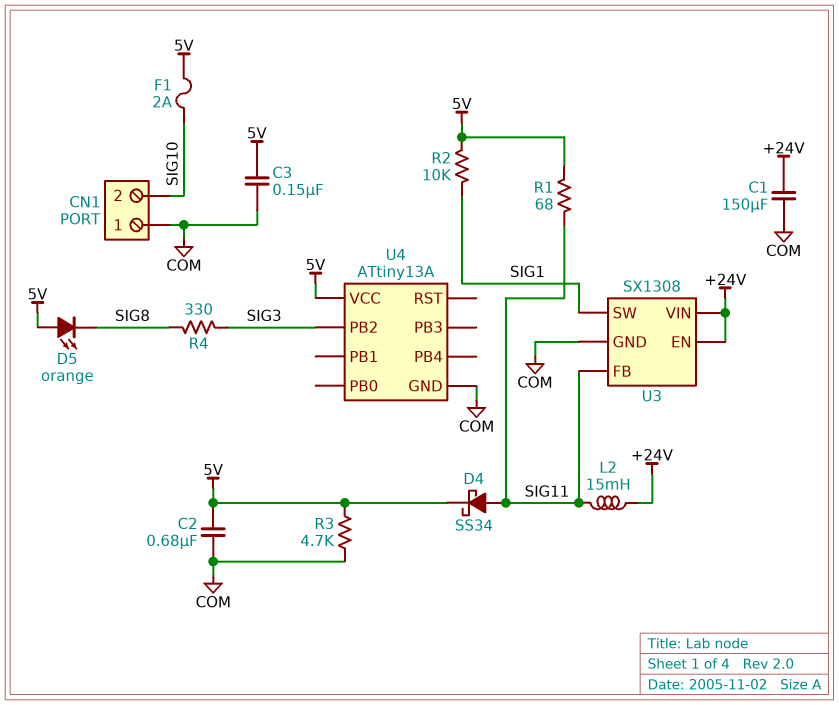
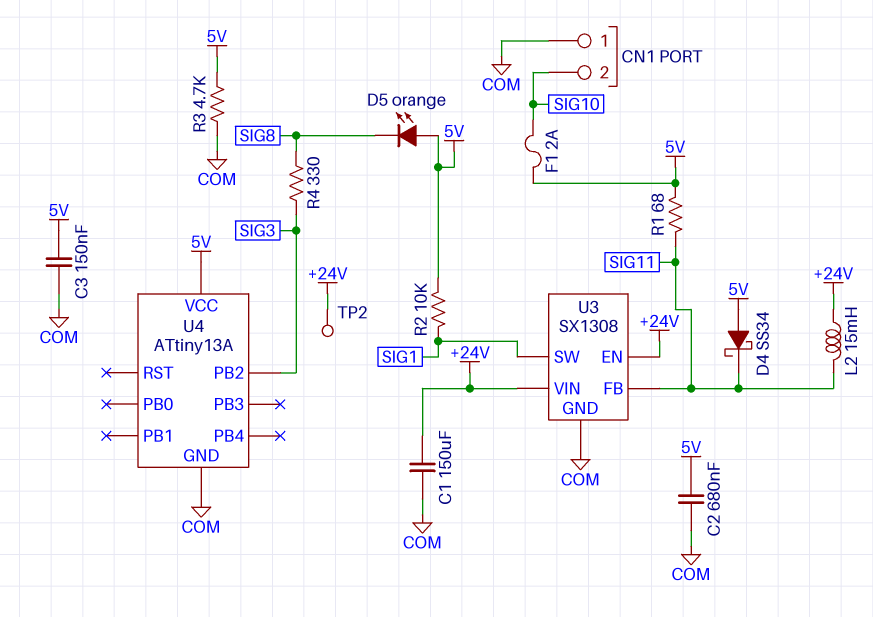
D4: schottky SS34 (A SIG11, K 5V) -> schottky SS34 (A 5V, K SIG11)
TP2: none -> test point (+24V)

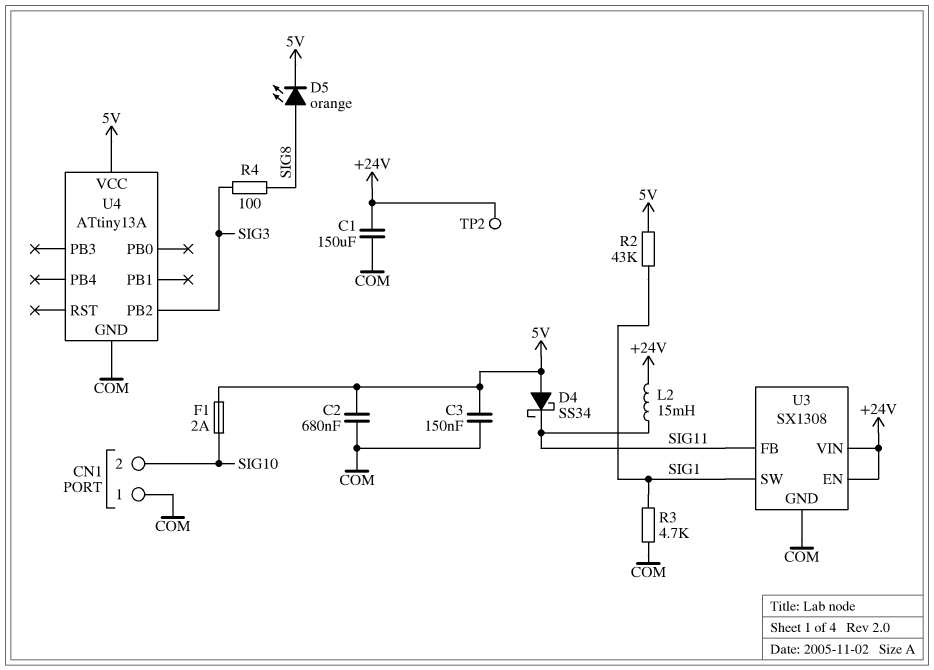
D5: LED orange (A 5V, K SIG8) -> LED orange (A SIG8, K 5V)
R1: 68 (5V, SIG11) -> none
R2: 10k (5V, SIG1) -> 43k (5V, SIG1)
R3: 4.7k (5V, COM) -> 4.7k (COM, SIG1)
R4: 330 (SIG3, SIG8) -> 100 (SIG3, SIG8)

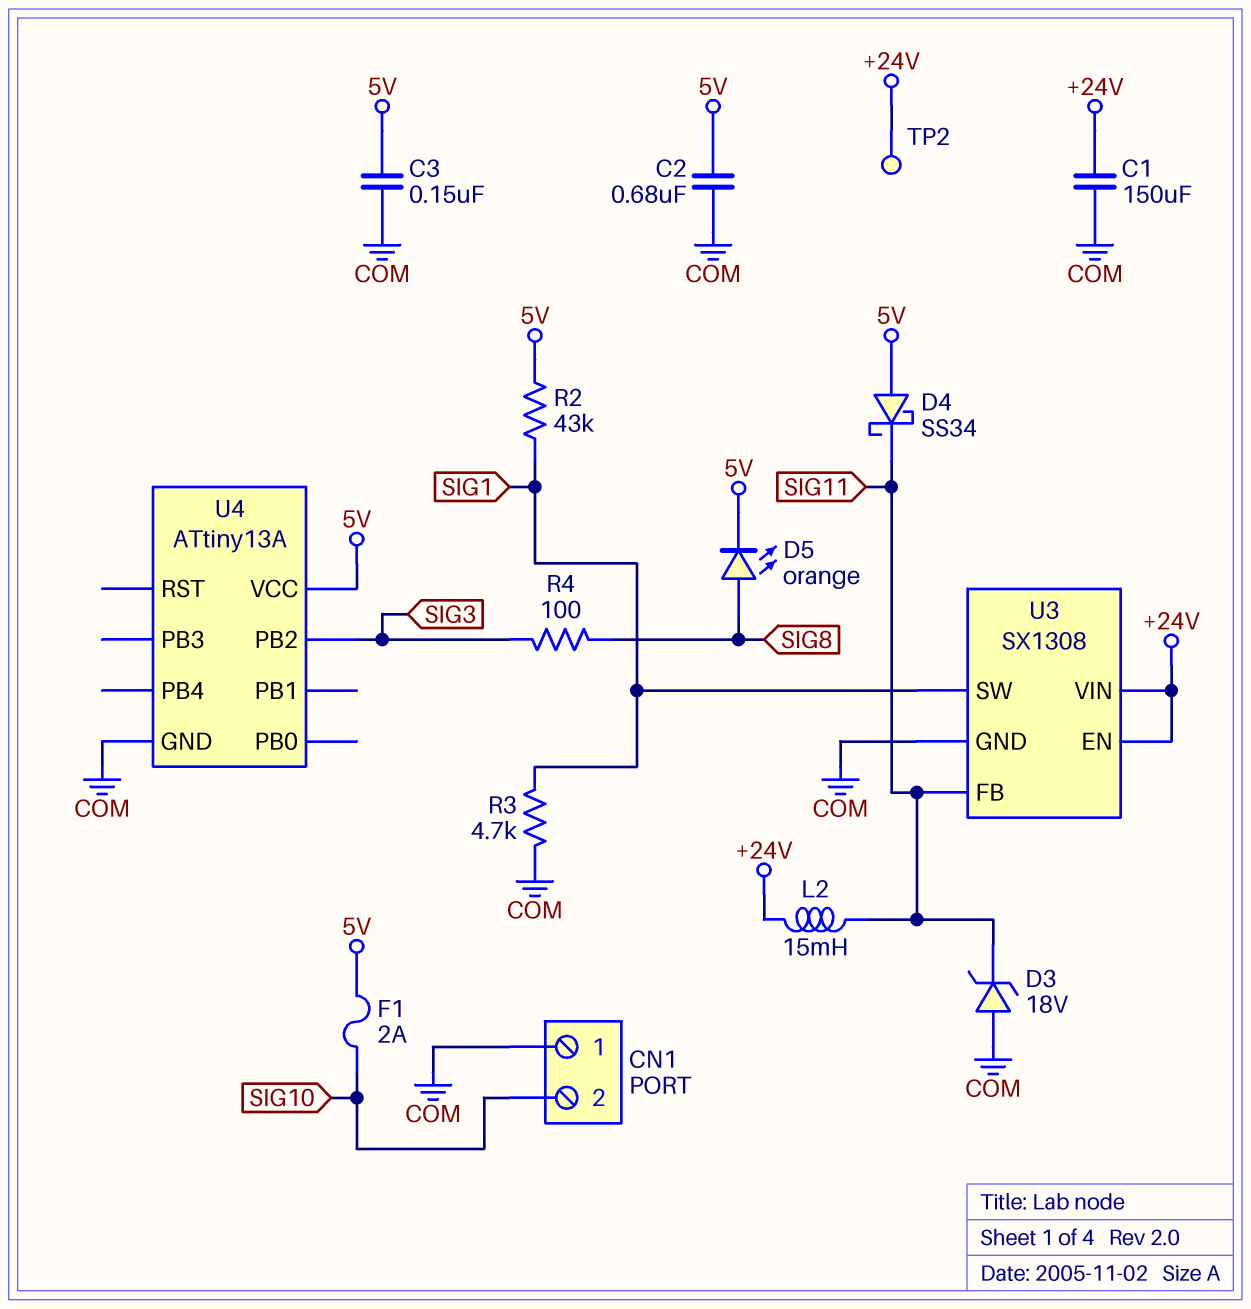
D3: none -> zener 18V (A COM, K SIG11)

